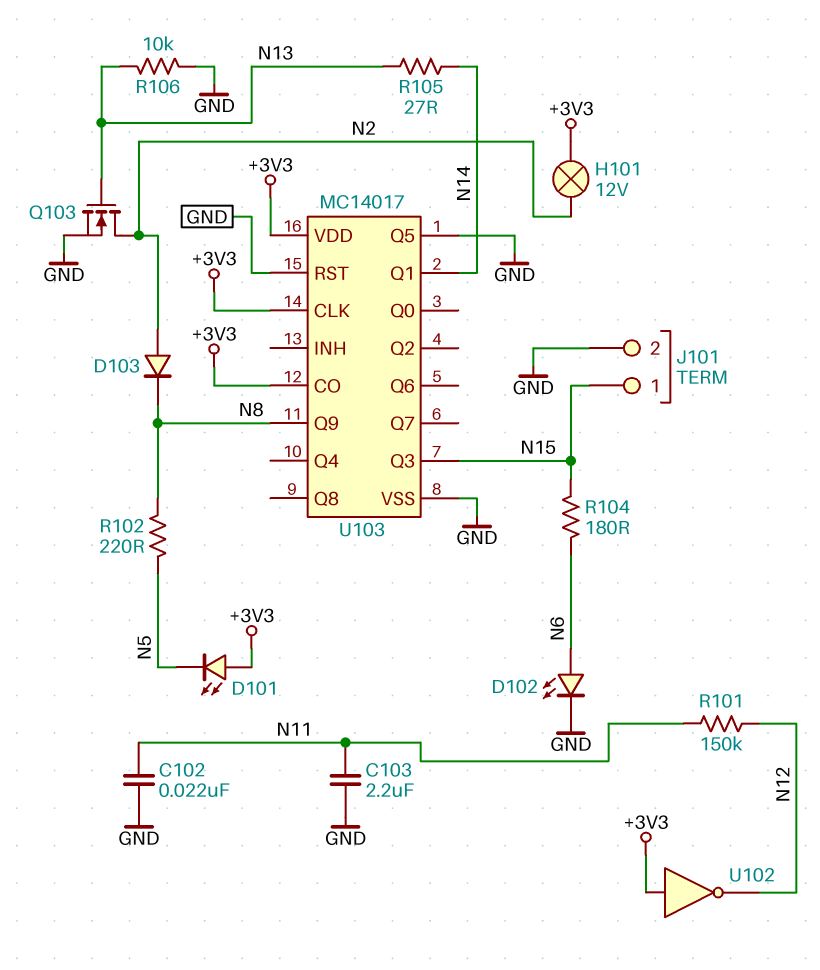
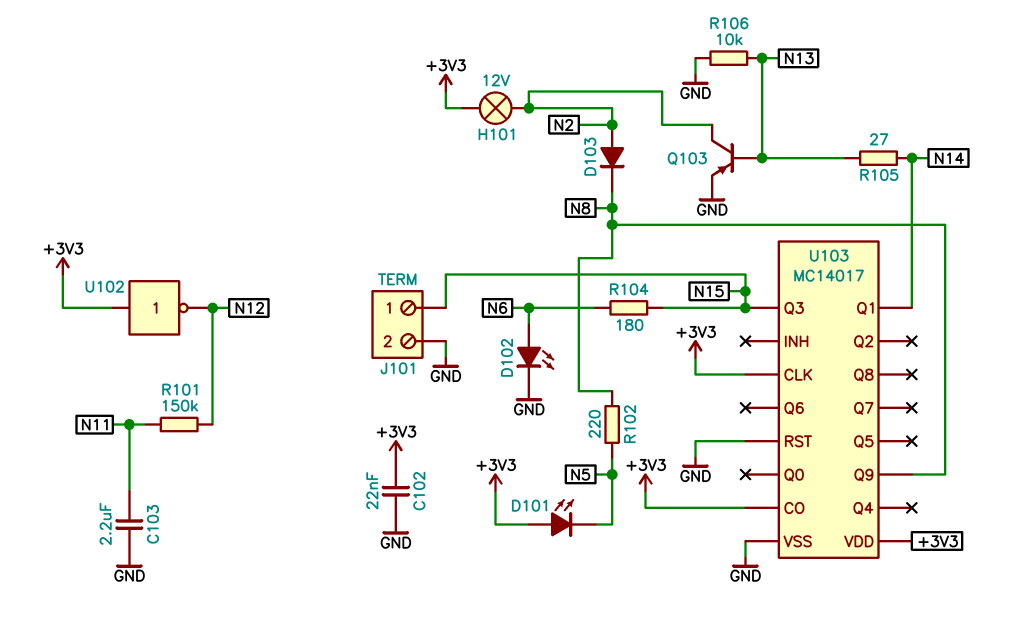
C102: 22nF (GND, N11) -> 22nF (+3V3, GND)
Q103: NMOS (G N13, D N2, S GND) -> PNP (B N13, C N2, E GND)
U103 pin Q5: GND -> none

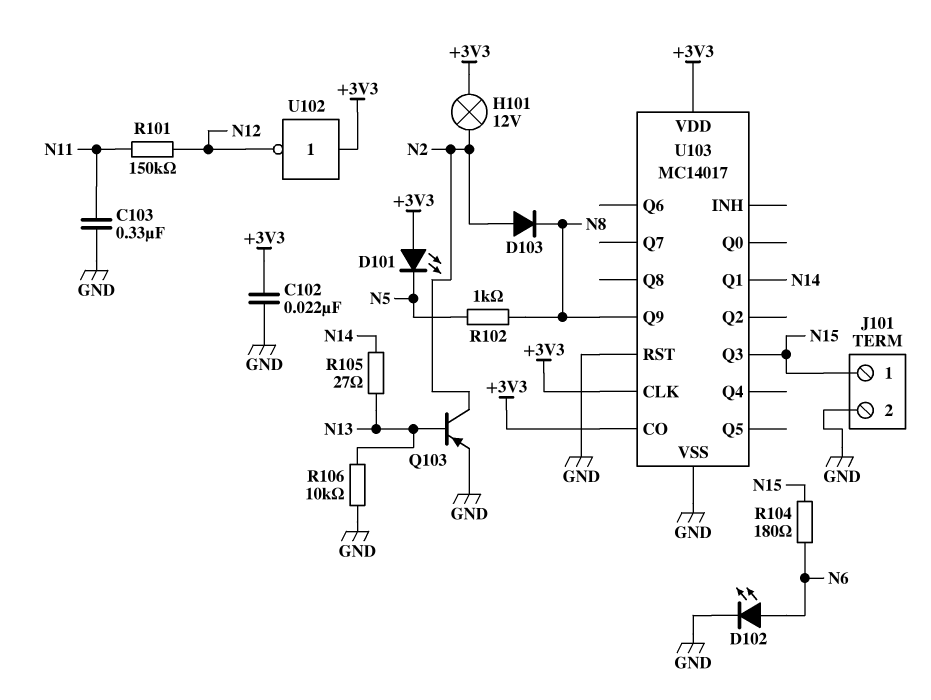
C103: 2.2uF (GND, N11) -> 330nF (GND, N11)
R102: 220 (N5, N8) -> 1k (N5, N8)

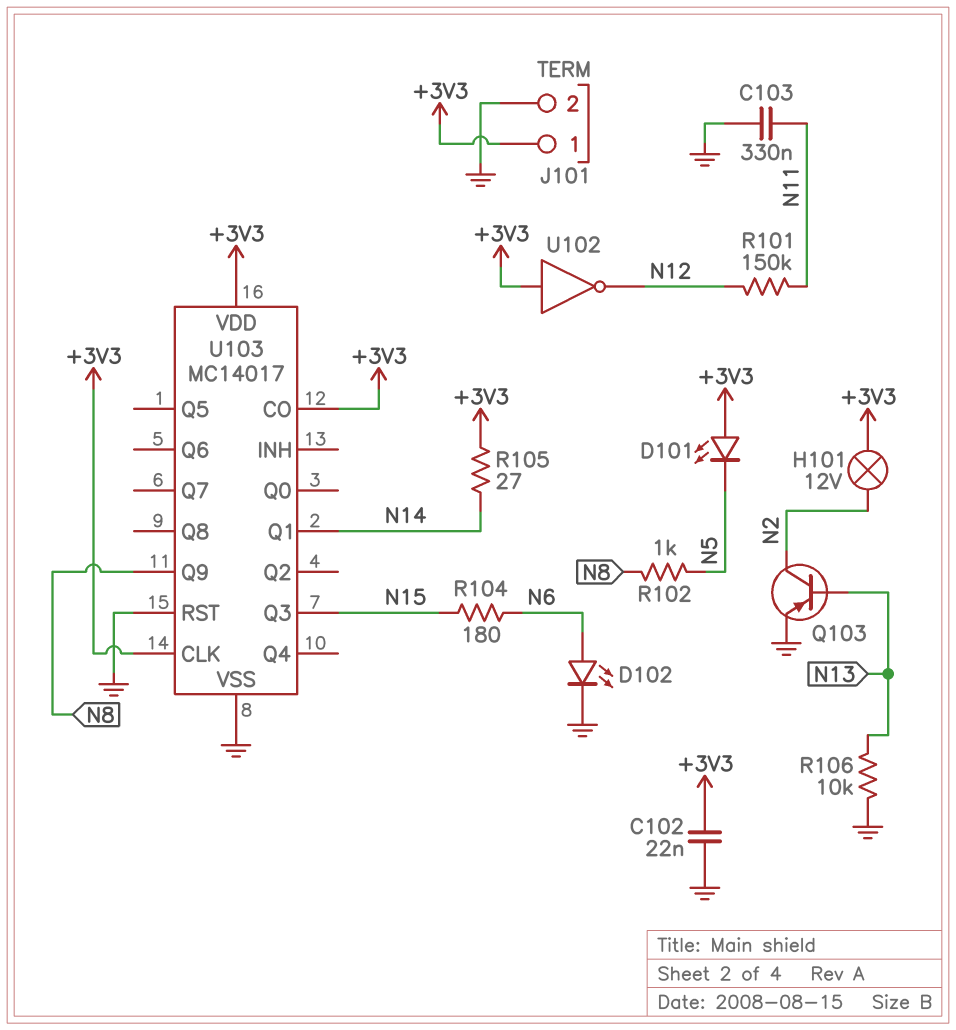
D103: diode (A N2, K N8) -> none
J101 pin 1: N15 -> +3V3
R105: 27 (N13, N14) -> 27 (+3V3, N14)

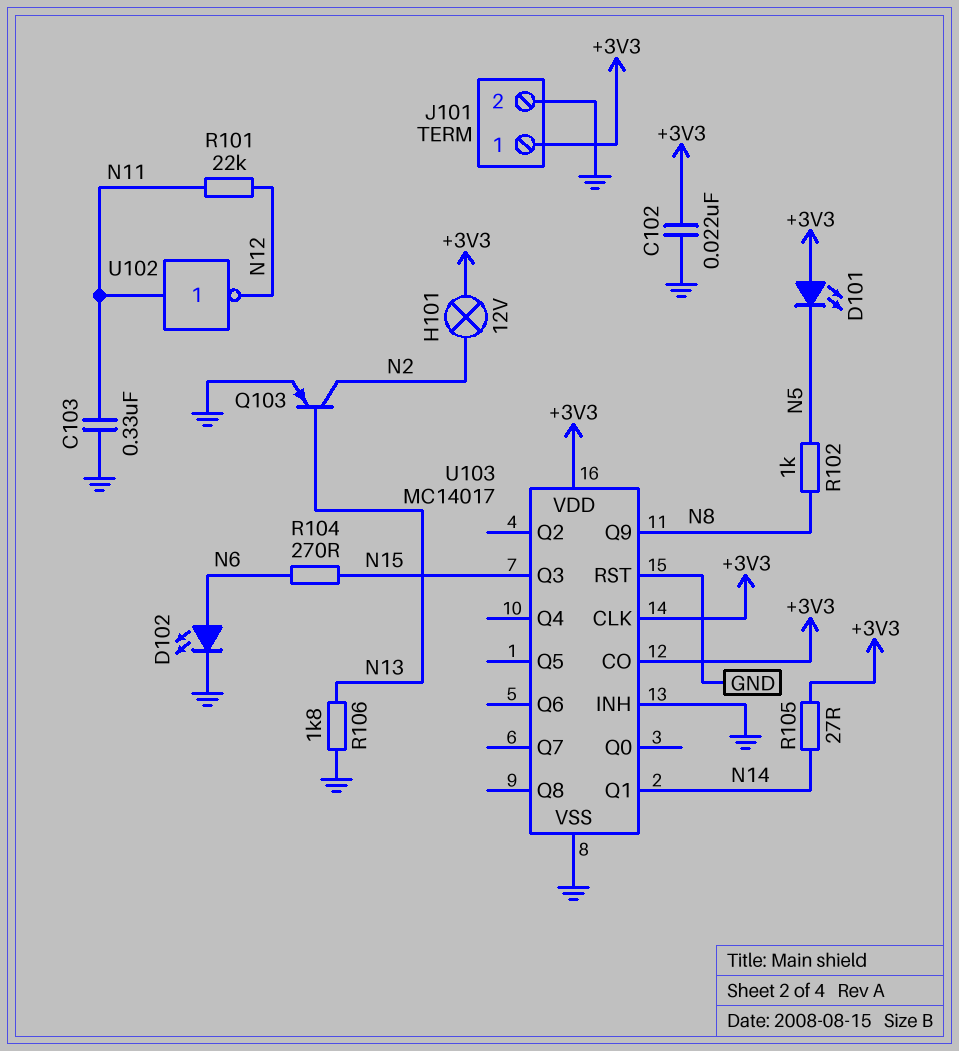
R101: 150k (N11, N12) -> 22k (N11, N12)
R104: 180 (N6, N15) -> 270 (N6, N15)
R106: 10k (GND, N13) -> 1.8k (GND, N13)
U102: NOT (in +3V3, out N12) -> NOT (in N11, out N12)
U103 pin INH: none -> GND

